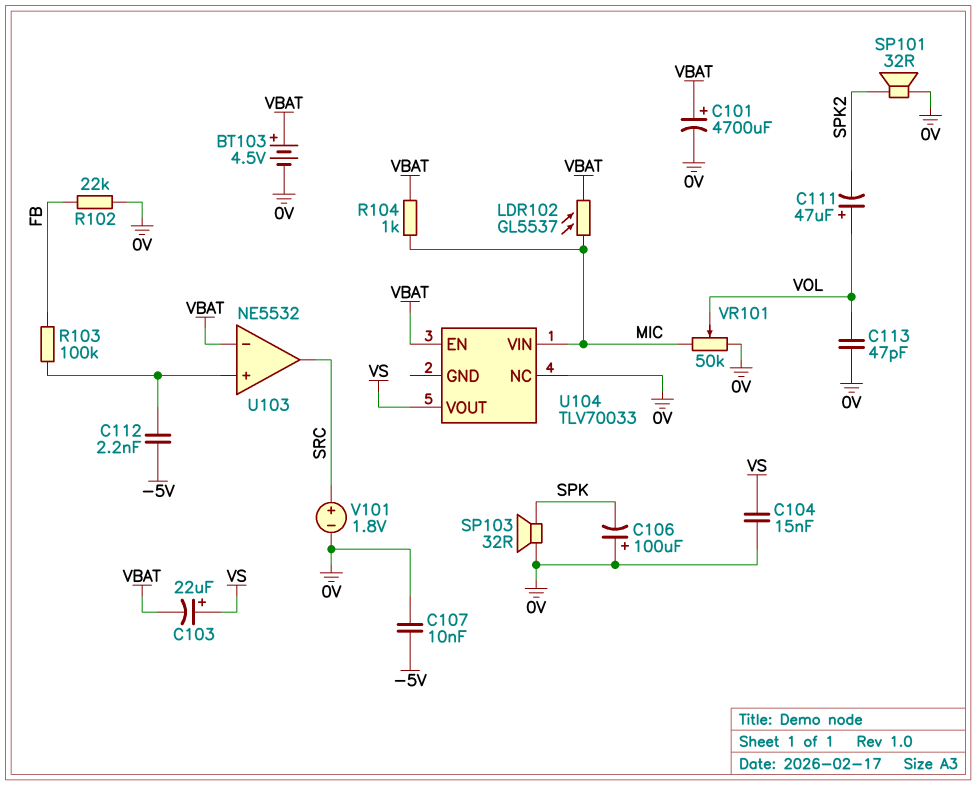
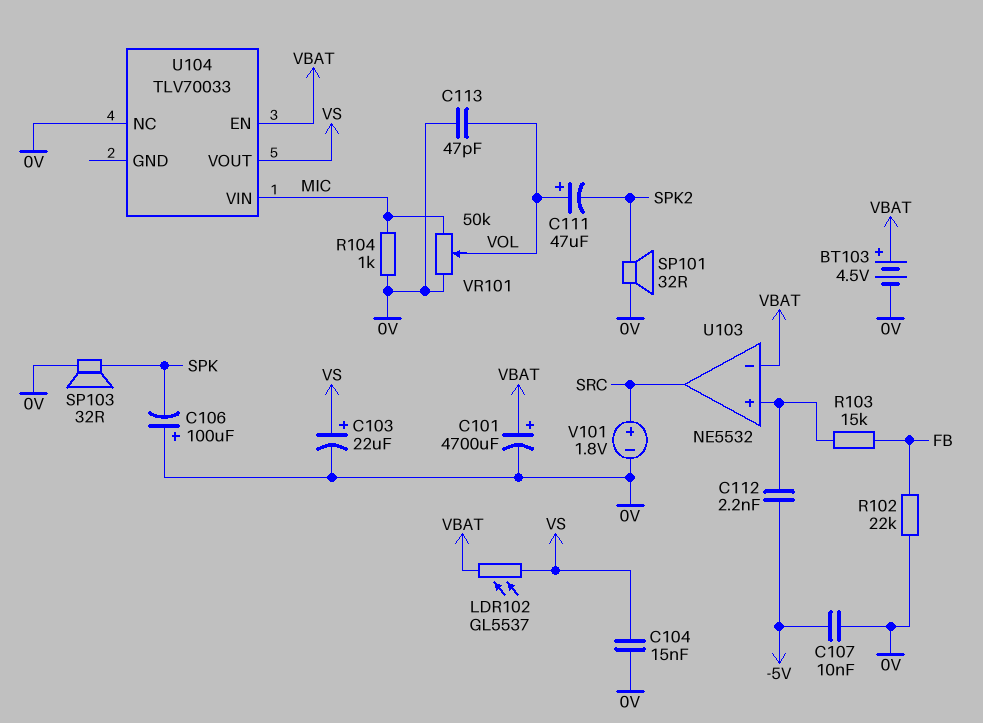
C103: 22uF (plus VS, minus VBAT) -> 22uF (plus VS, minus 0V)
LDR102: GL5537 (MIC, VBAT) -> GL5537 (VBAT, VS)
R103: 100k (FB, U103/in+) -> 15k (FB, U103/in+)
R104: 1k (MIC, VBAT) -> 1k (0V, MIC)

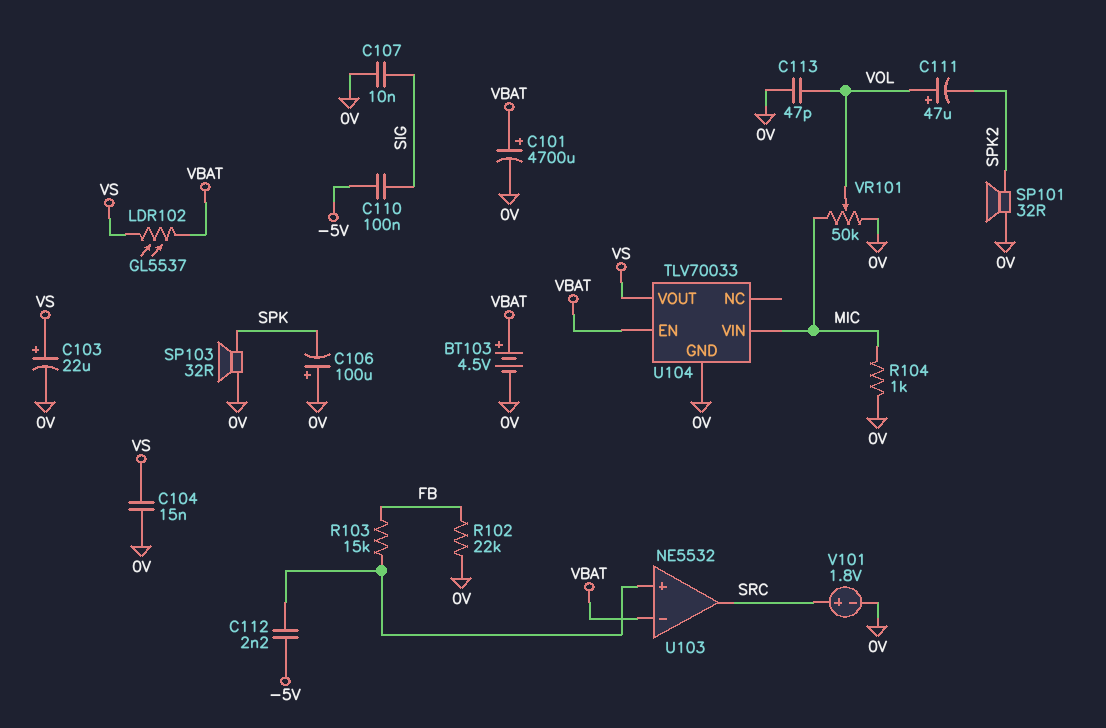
C107: 10nF (-5V, 0V) -> 10nF (0V, SIG)
C110: none -> 100nF (-5V, SIG)
U104 pin GND: none -> 0V
U104 pin NC: 0V -> none

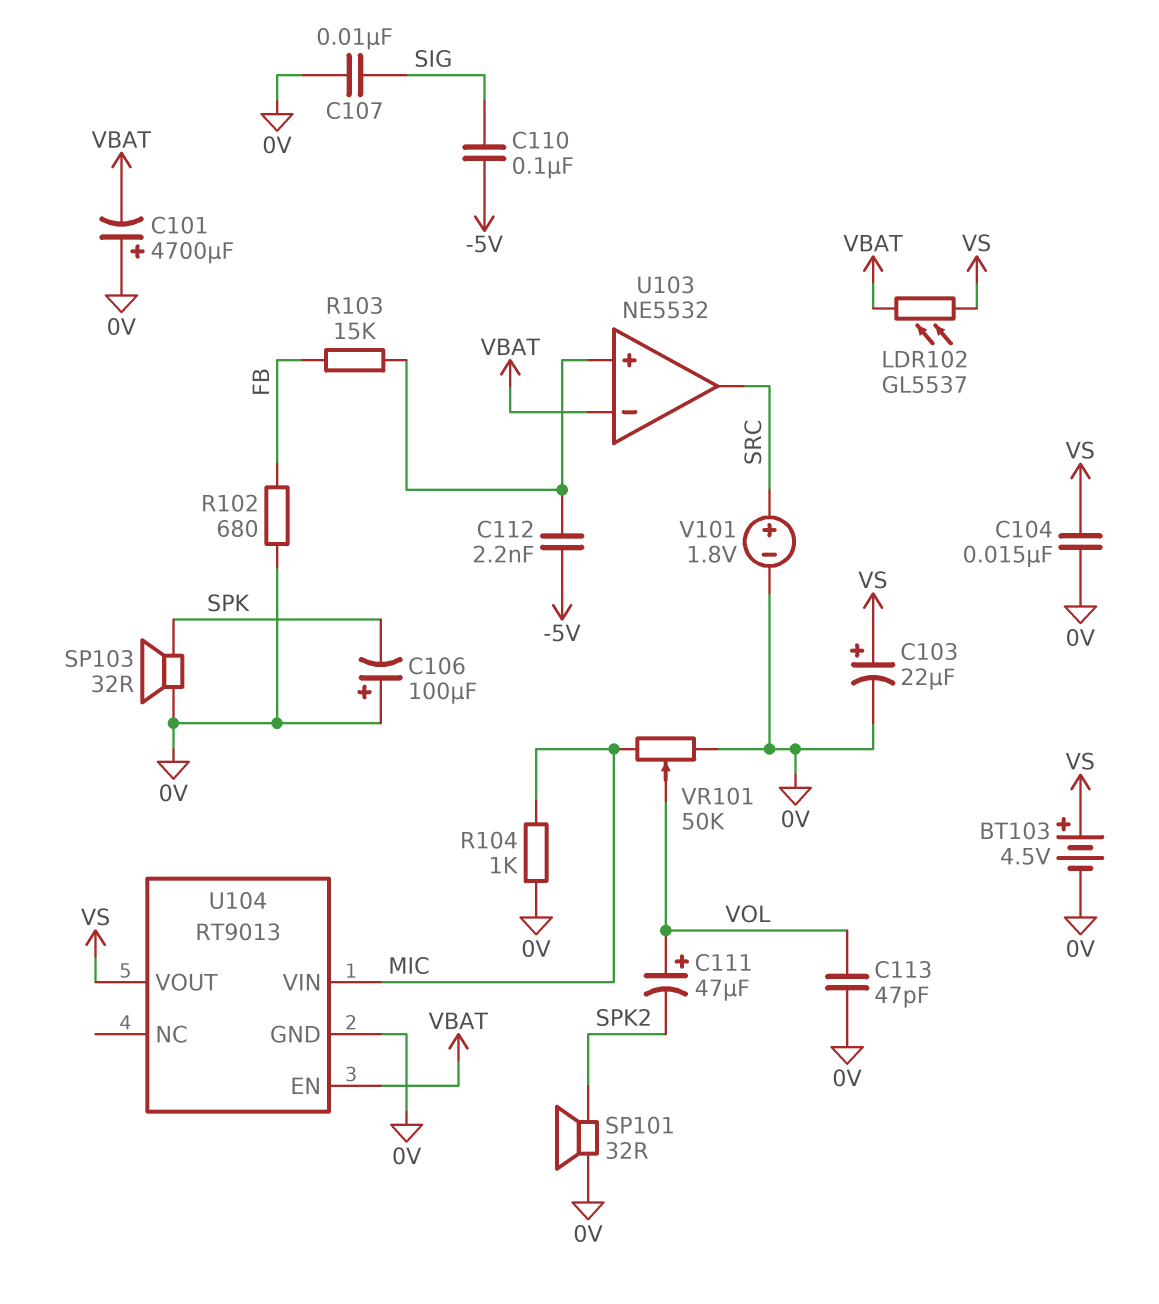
BT103: 4.5V (plus VBAT, minus 0V) -> 4.5V (plus VS, minus 0V)
C101: 4700uF (plus VBAT, minus 0V) -> 4700uF (plus 0V, minus VBAT)
R102: 22k (0V, FB) -> 680 (0V, FB)
U104: TLV70033 -> RT9013

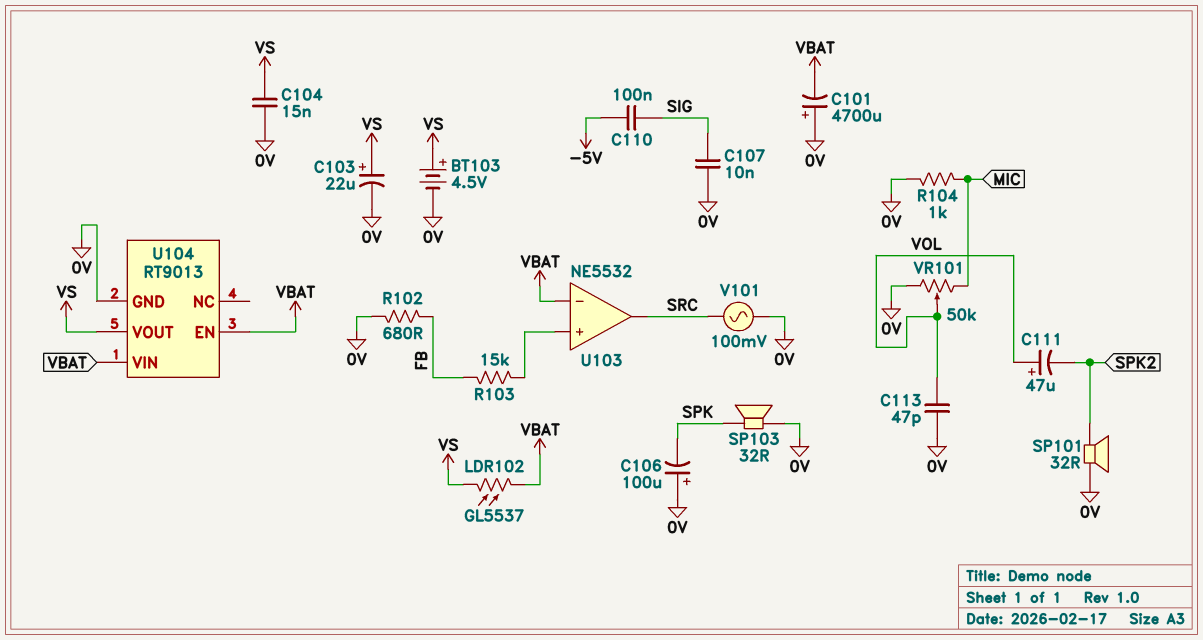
C112: 2.2nF (-5V, U103/in+) -> none
U104 pin VIN: MIC -> VBAT
V101: 1.8V (plus SRC, minus 0V) -> AC 100mV (0V, SRC)

